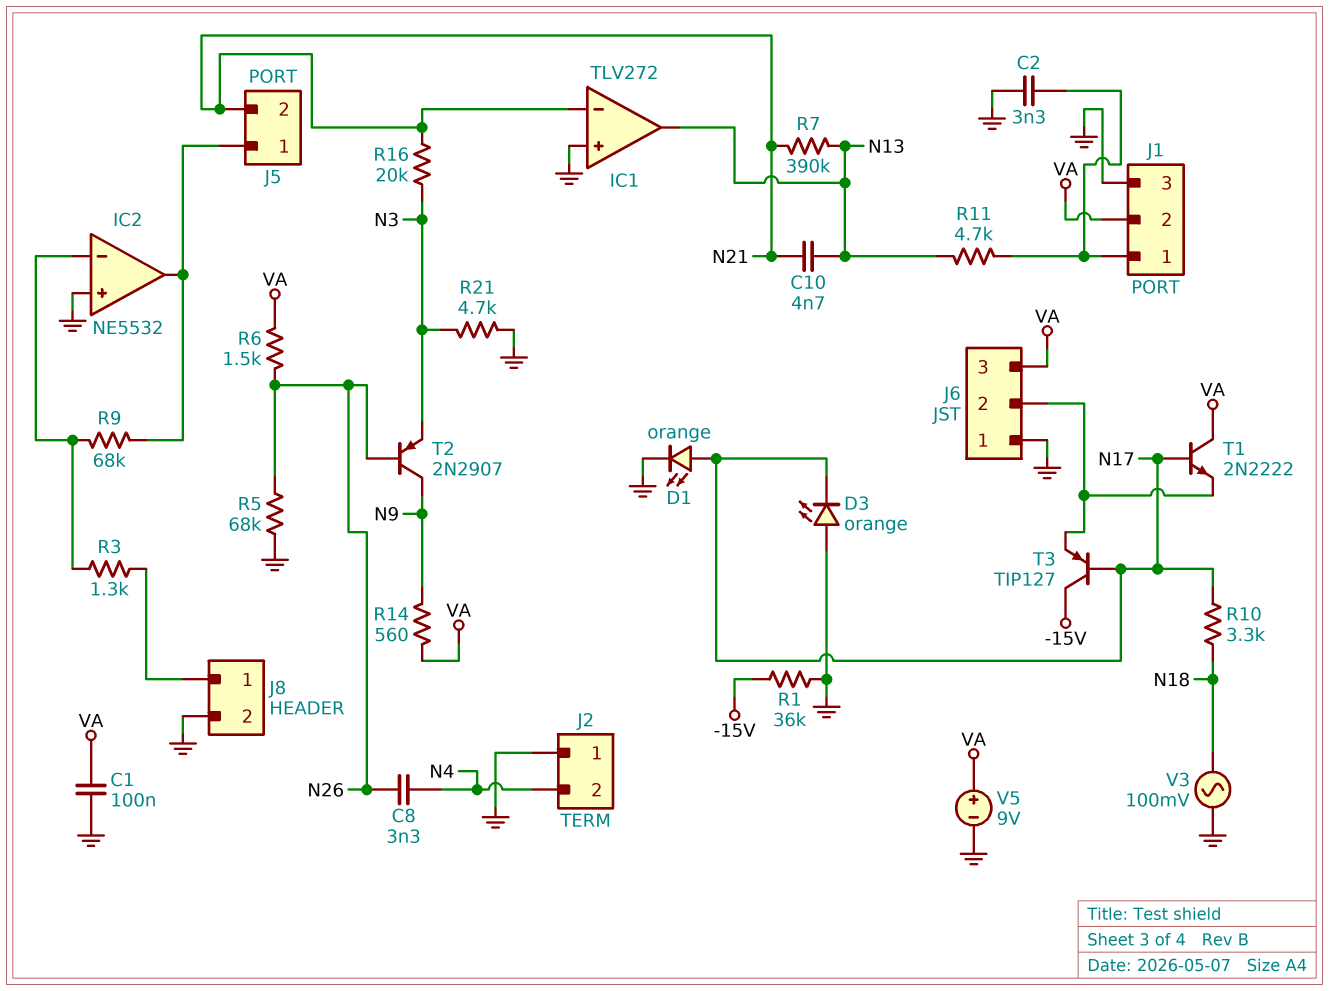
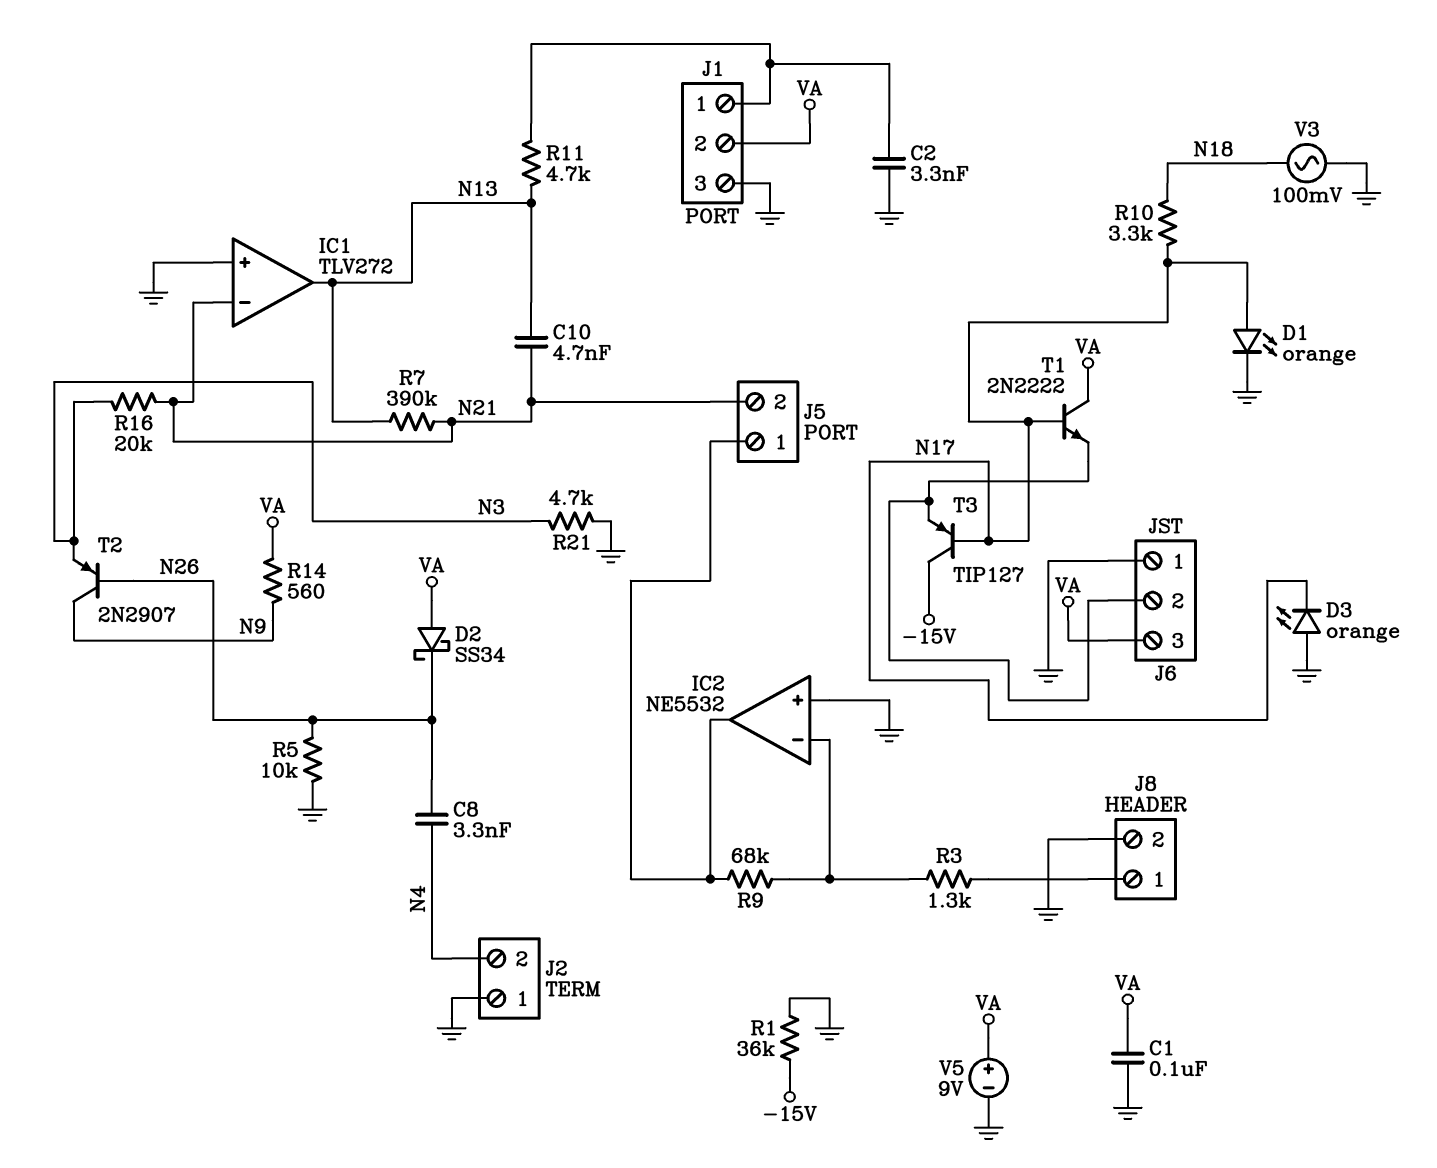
D2: none -> schottky SS34 (A VA, K N26)
R5: 68k (GND, N26) -> 10k (GND, N26)
R6: 1.5k (N26, VA) -> none

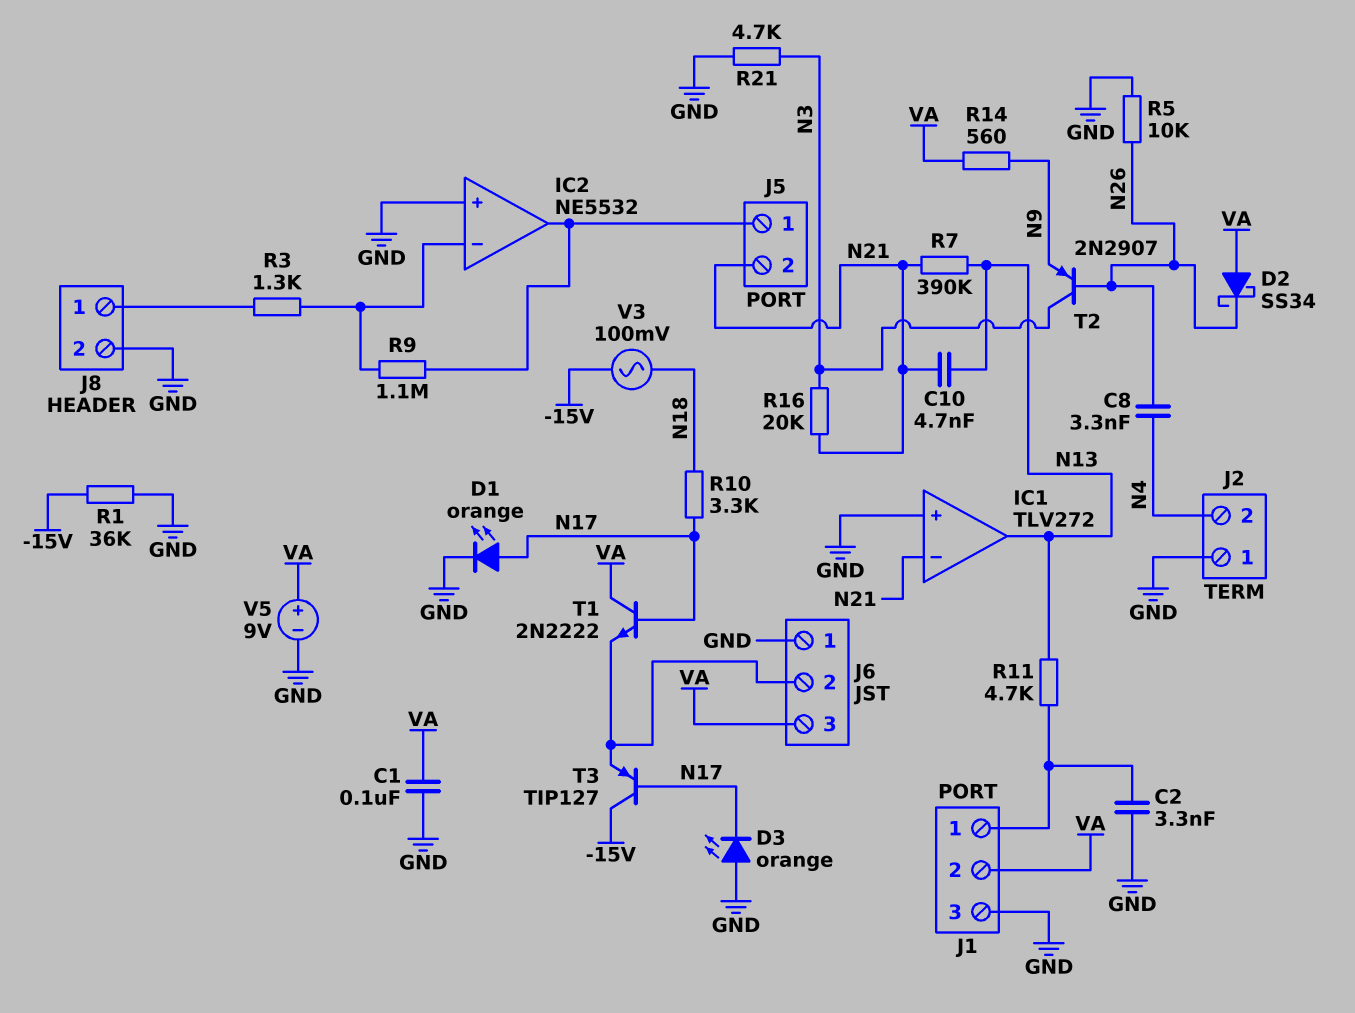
R9: 68k (IC2/in-, IC2/out) -> 1.1M (IC2/in-, IC2/out)
T2: PNP 2N2907 (B N26, C N9, E N3) -> PNP 2N2907 (B N26, C N3, E N9)
V3: AC 100mV (GND, N18) -> AC 100mV (-15V, N18)

